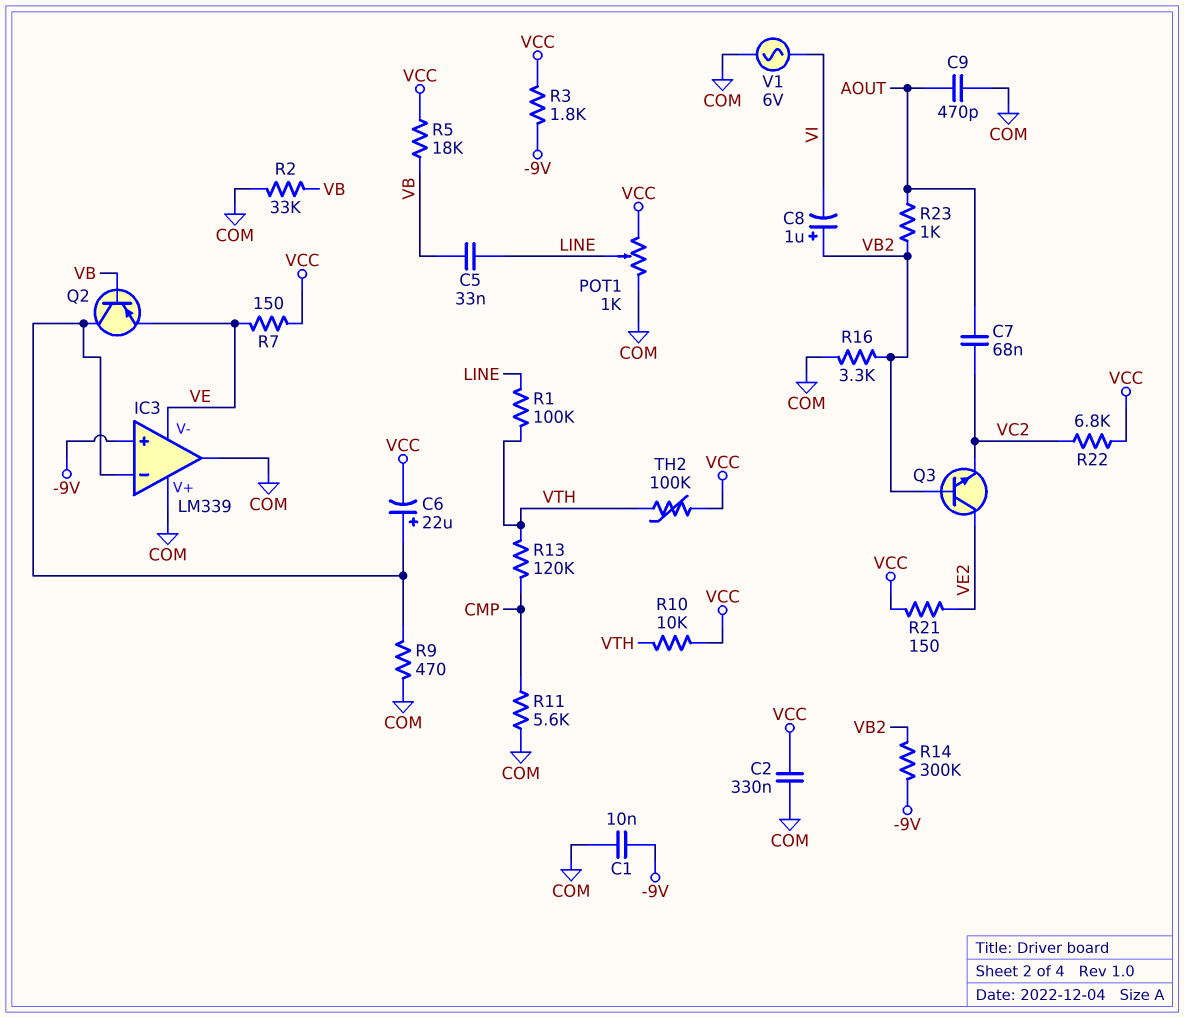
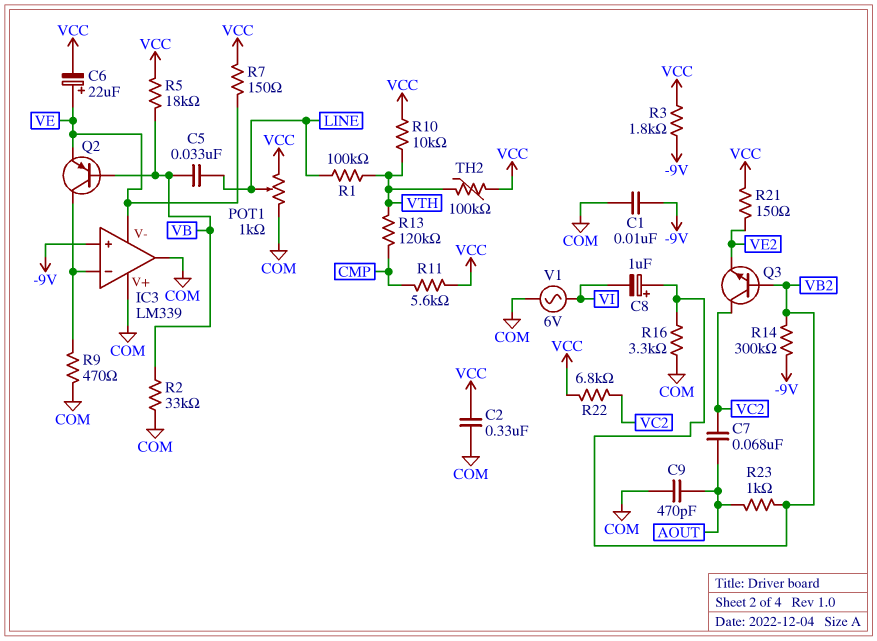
C6: 22uF (plus IC3/in-, minus VCC) -> 22uF (plus VE, minus VCC)
Q3: NPN (B VB2, C VE2, E VC2) -> NPN (B VB2, C VC2, E VE2)
R11: 5.6k (CMP, COM) -> 5.6k (CMP, VCC)

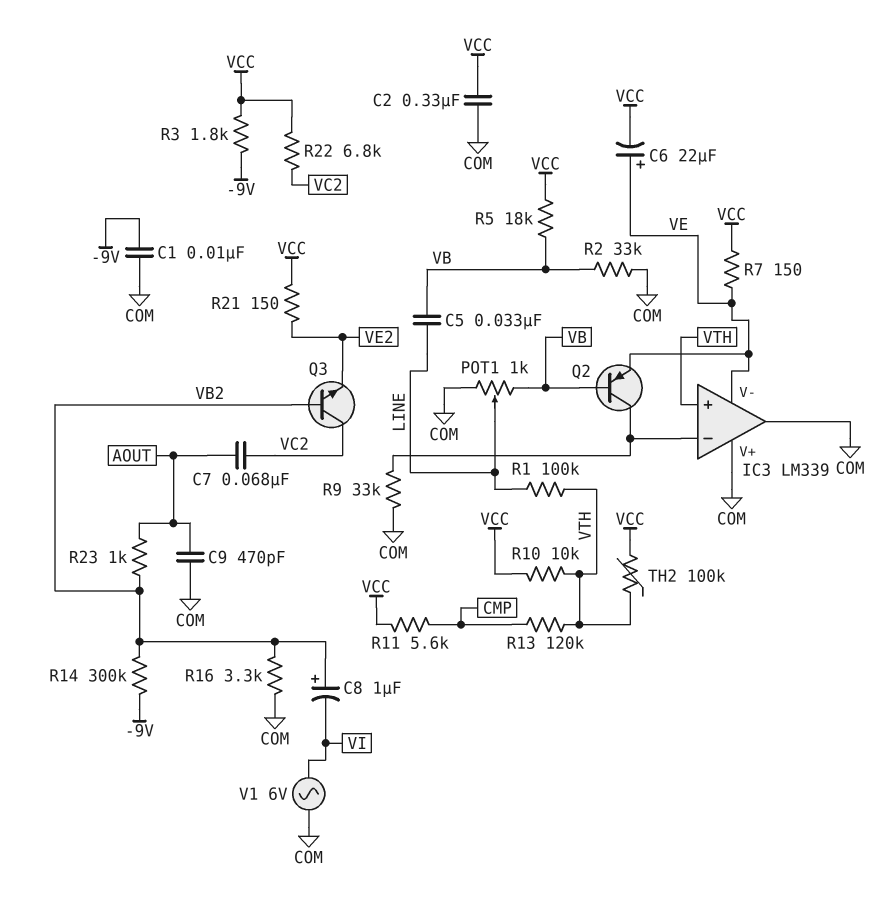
IC3 pin in+: -9V -> VTH
POT1: 1k (COM, VCC, wiper LINE) -> 1k (COM, VB, wiper LINE)
R9: 470 (COM, IC3/in-) -> 33k (COM, IC3/in-)

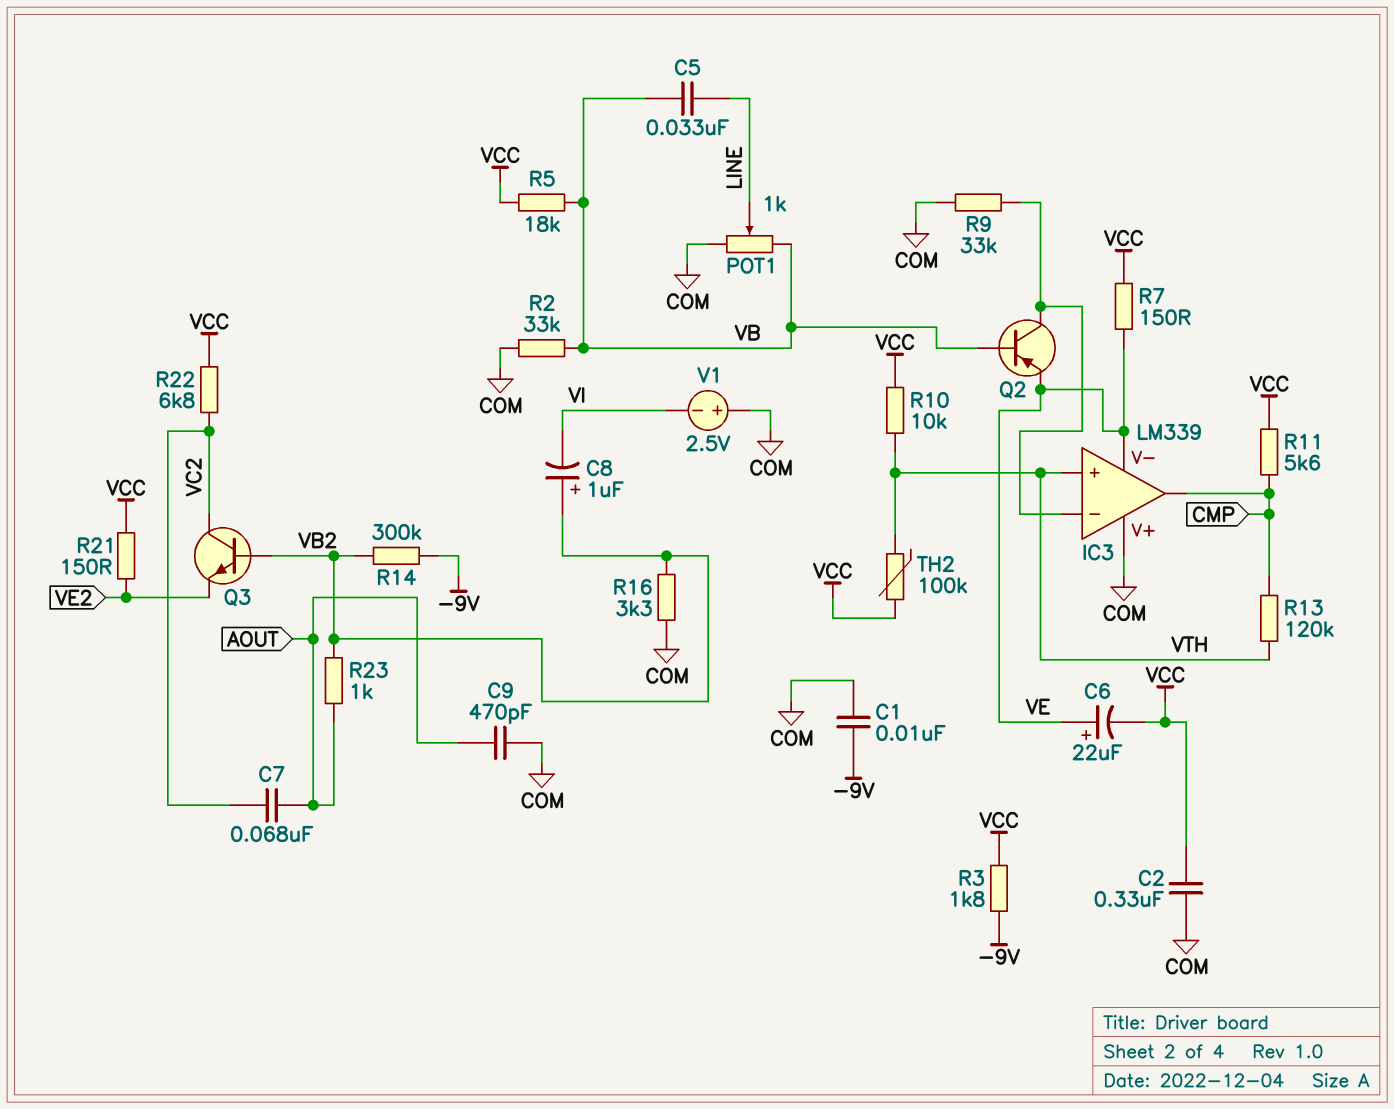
IC3 pin out: COM -> CMP
R1: 100k (LINE, VTH) -> none
V1: AC 6V (COM, VI) -> 2.5V (plus COM, minus VI)

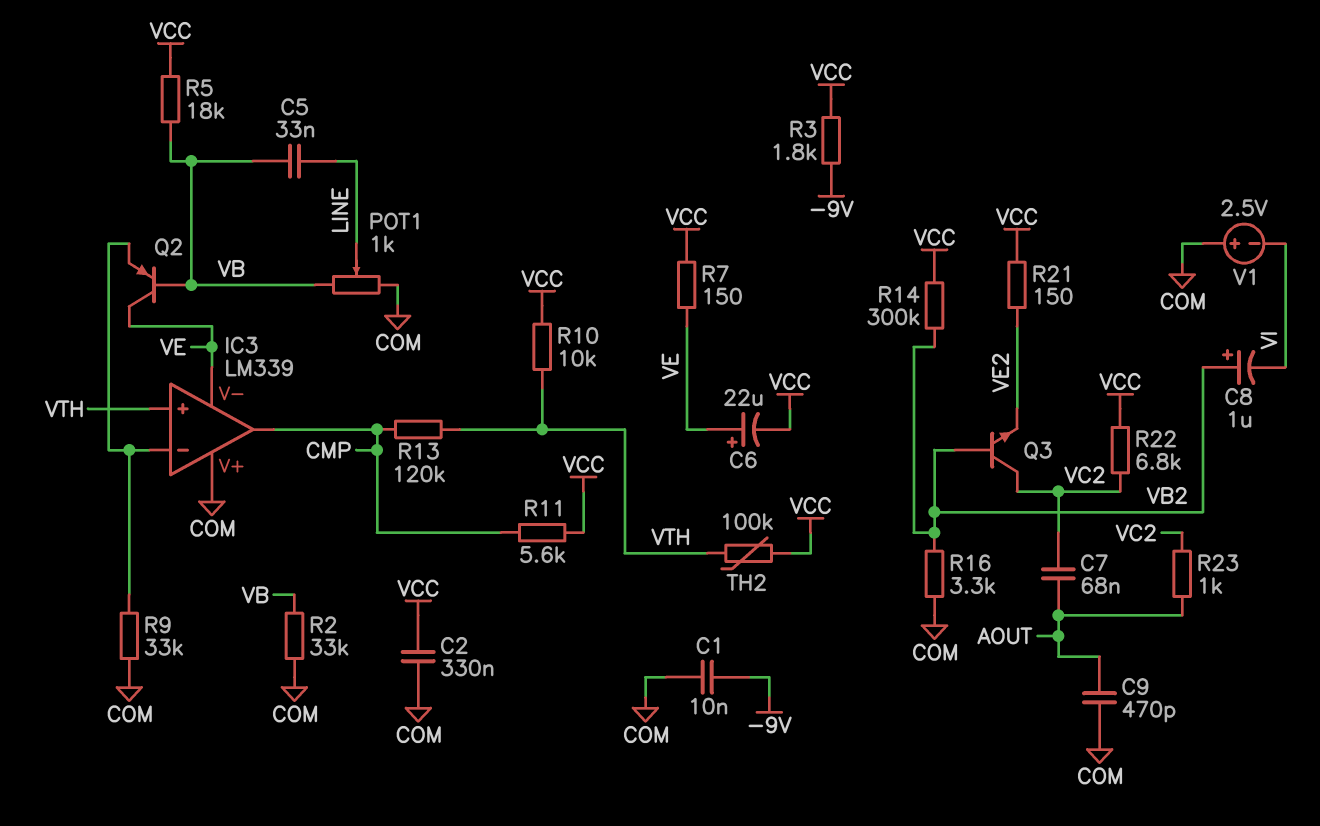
Q2: PNP (B VB, C IC3/in-, E VE) -> PNP (B VB, C VE, E IC3/in-)
R14: 300k (-9V, VB2) -> 300k (VB2, VCC)
R23: 1k (AOUT, VB2) -> 1k (AOUT, VC2)

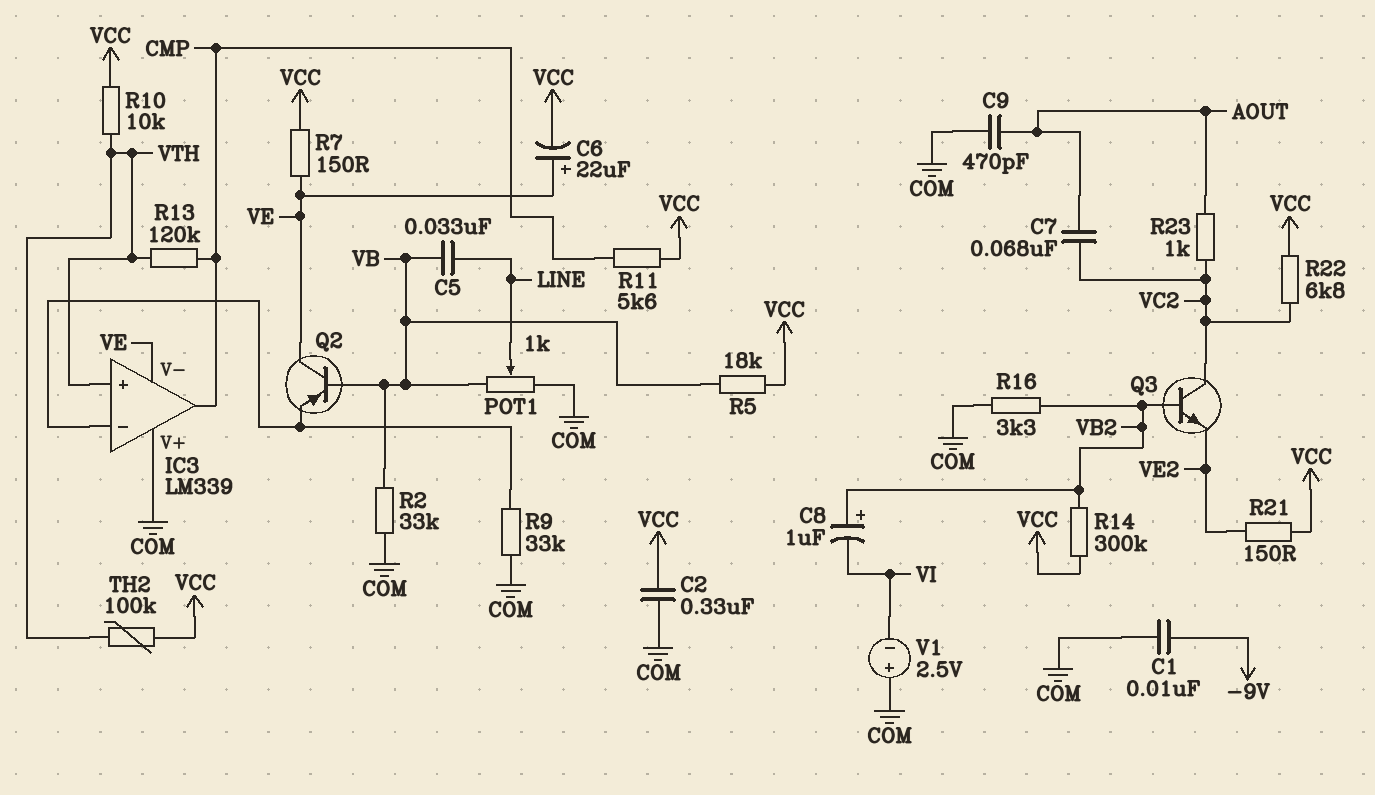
R3: 1.8k (-9V, VCC) -> none

